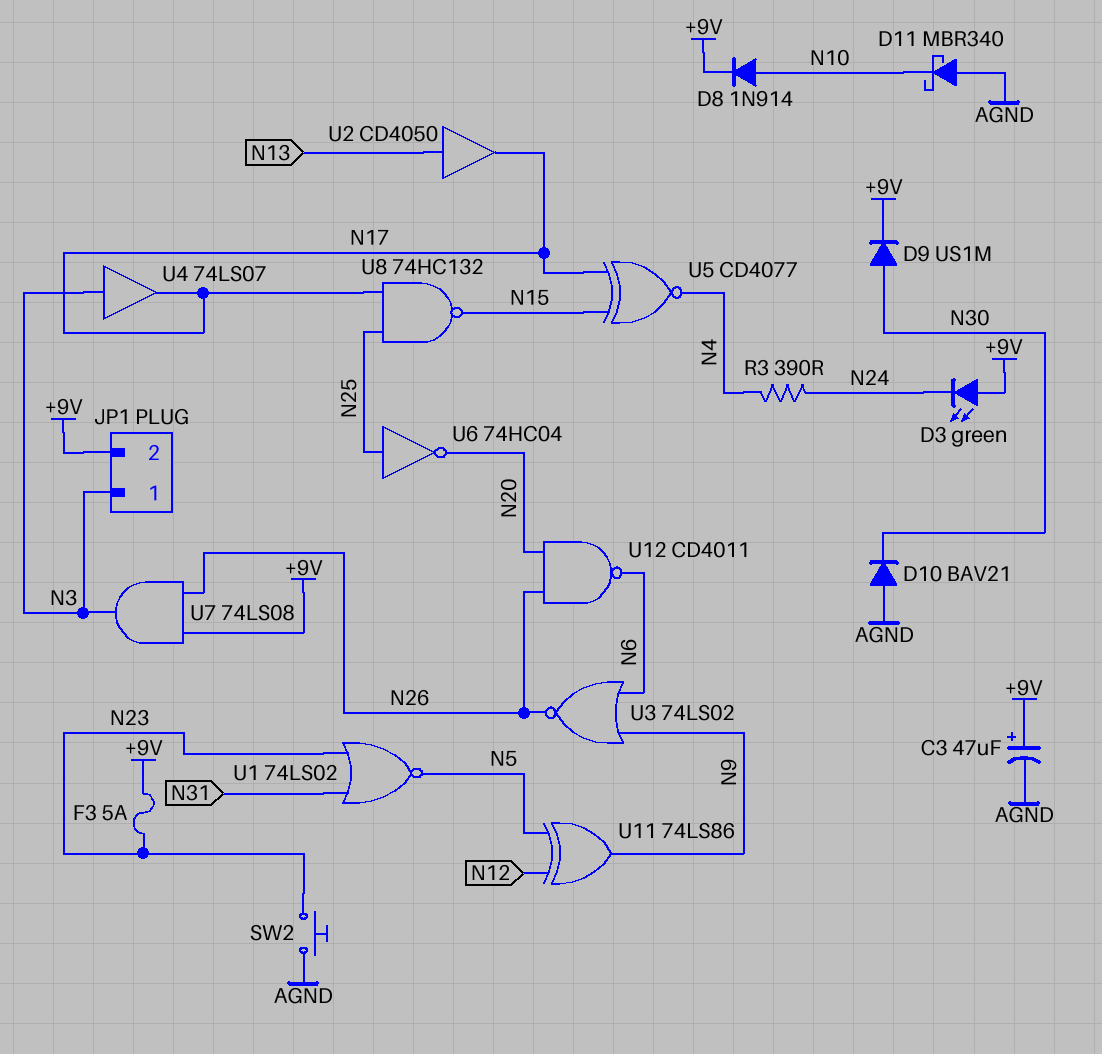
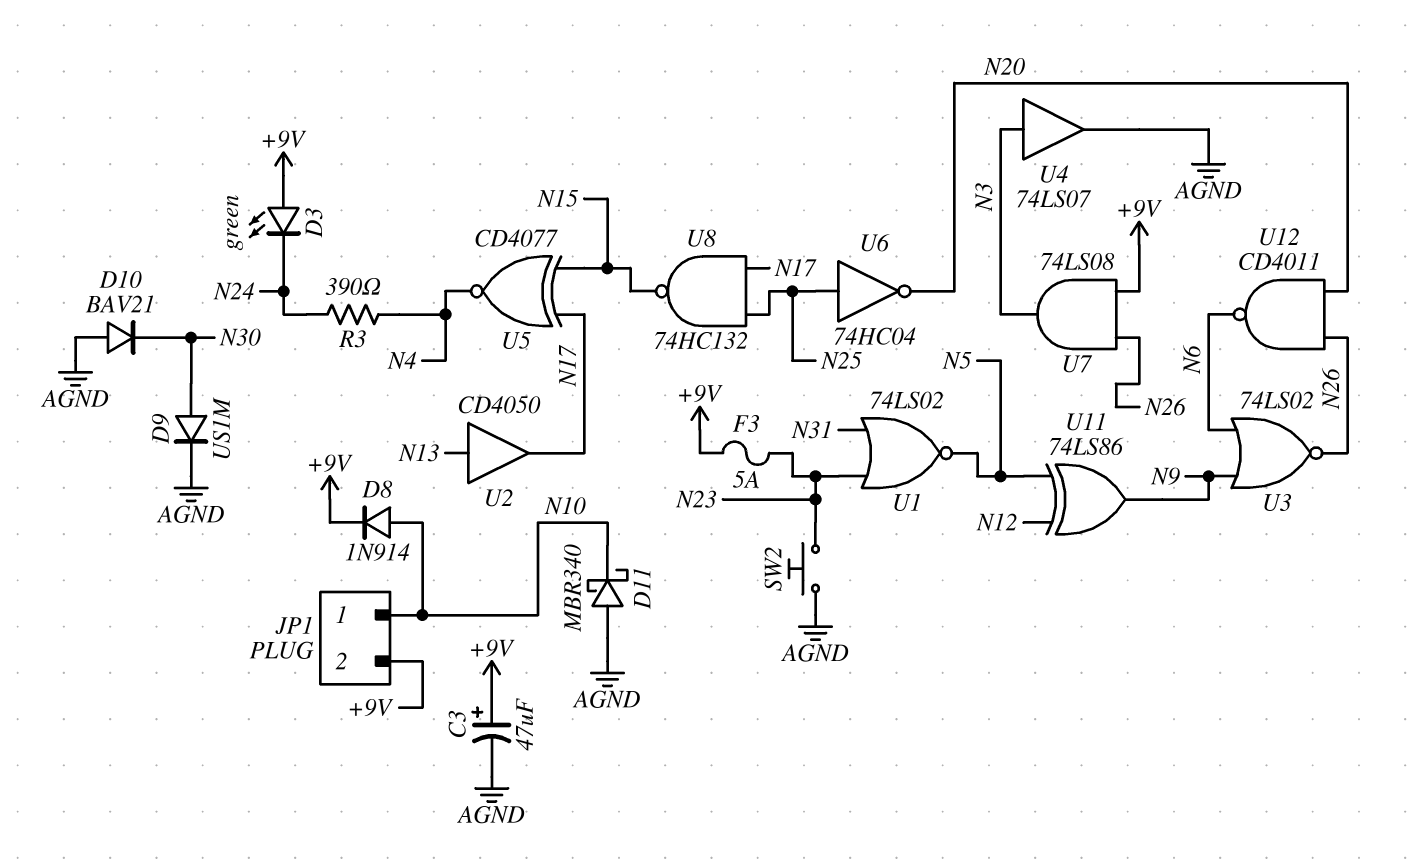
D9: diode US1M (A N30, K +9V) -> diode US1M (A N30, K AGND)
JP1 pin 1: N3 -> N10
U4: buffer 74LS07 (in N3, out N17) -> buffer 74LS07 (in N3, out AGND)

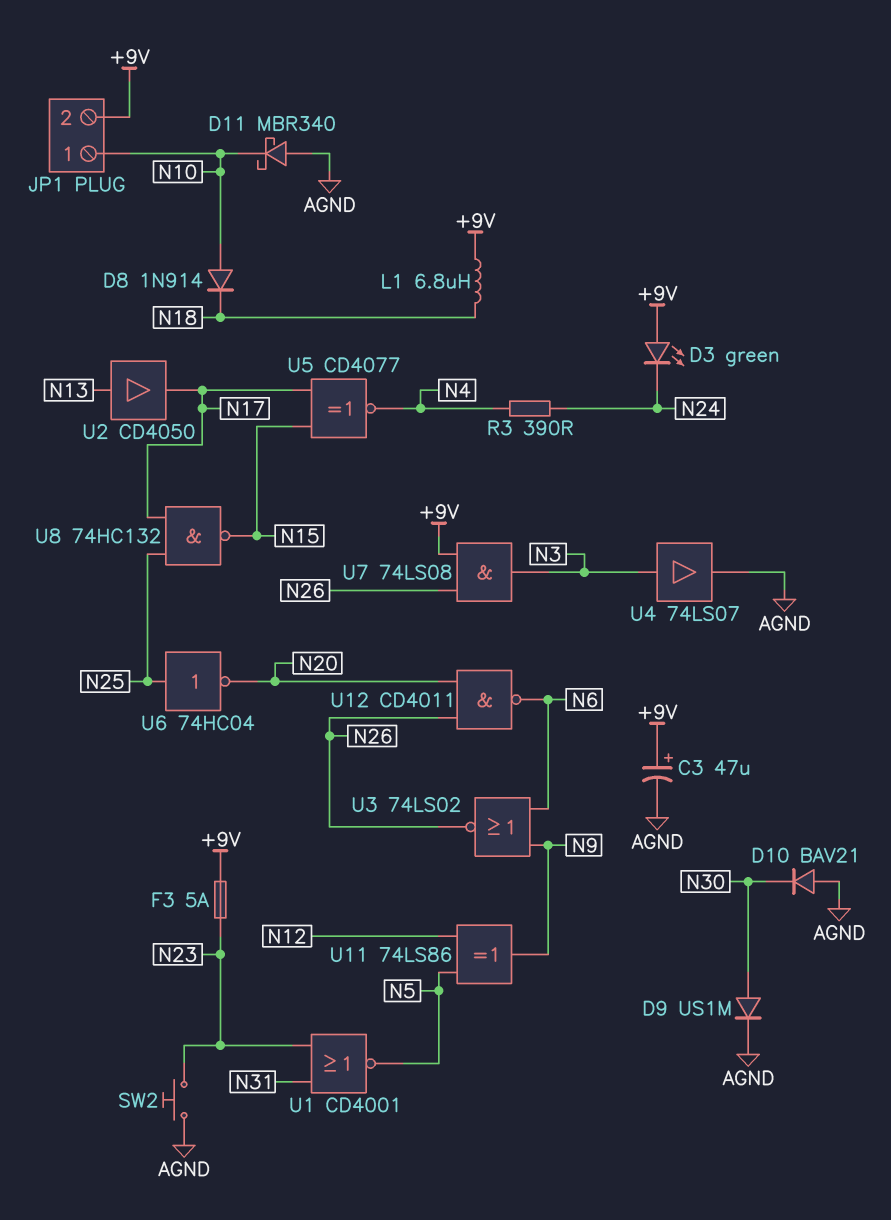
D8: diode 1N914 (A N10, K +9V) -> diode 1N914 (A N10, K N18)
L1: none -> 6.8uH (+9V, N18)
U1: NOR 74LS02 (in N23, in N31, out N5) -> NOR CD4001 (in N23, in N31, out N5)

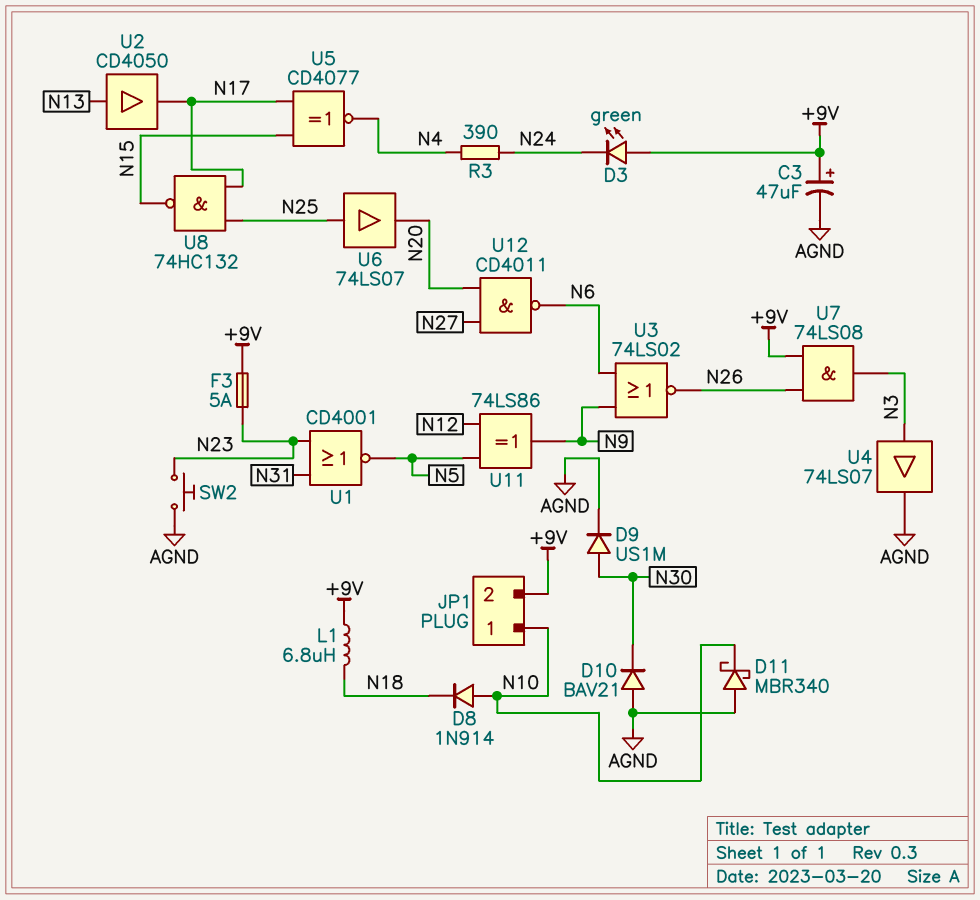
U6: NOT 74HC04 (in N25, out N20) -> buffer 74LS07 (in N25, out N20)
U12: NAND CD4011 (in N20, in N26, out N6) -> NAND CD4011 (in N20, in N27, out N6)

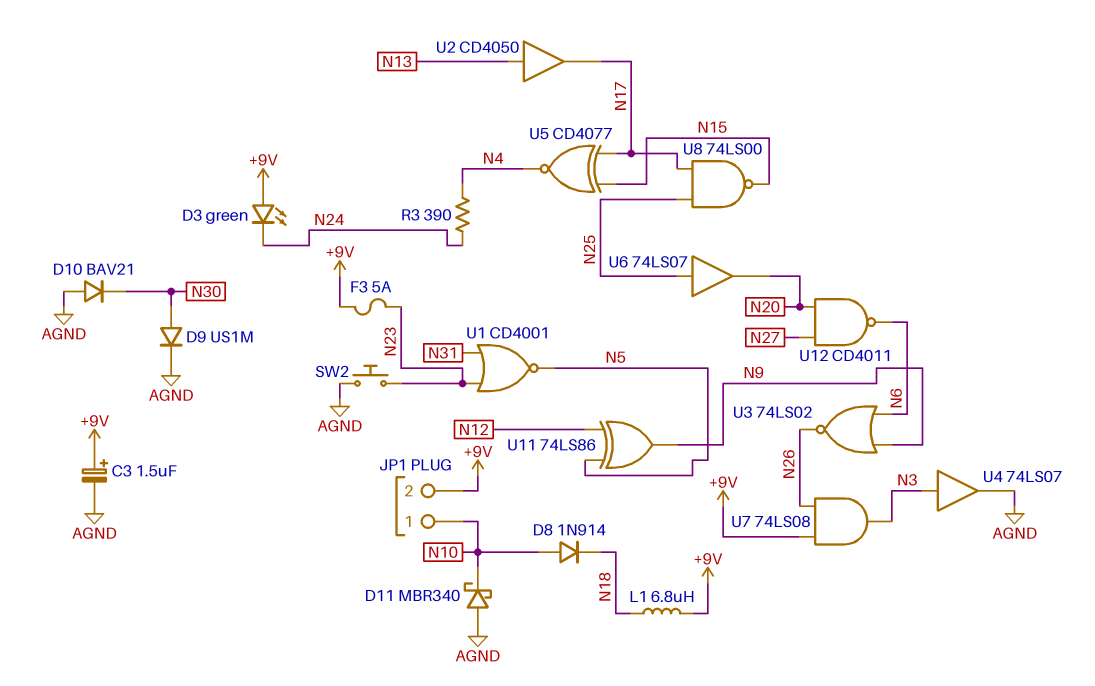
C3: 47uF (plus +9V, minus AGND) -> 1.5uF (plus +9V, minus AGND)
U8: NAND 74HC132 (in N17, in N25, out N15) -> NAND 74LS00 (in N17, in N25, out N15)

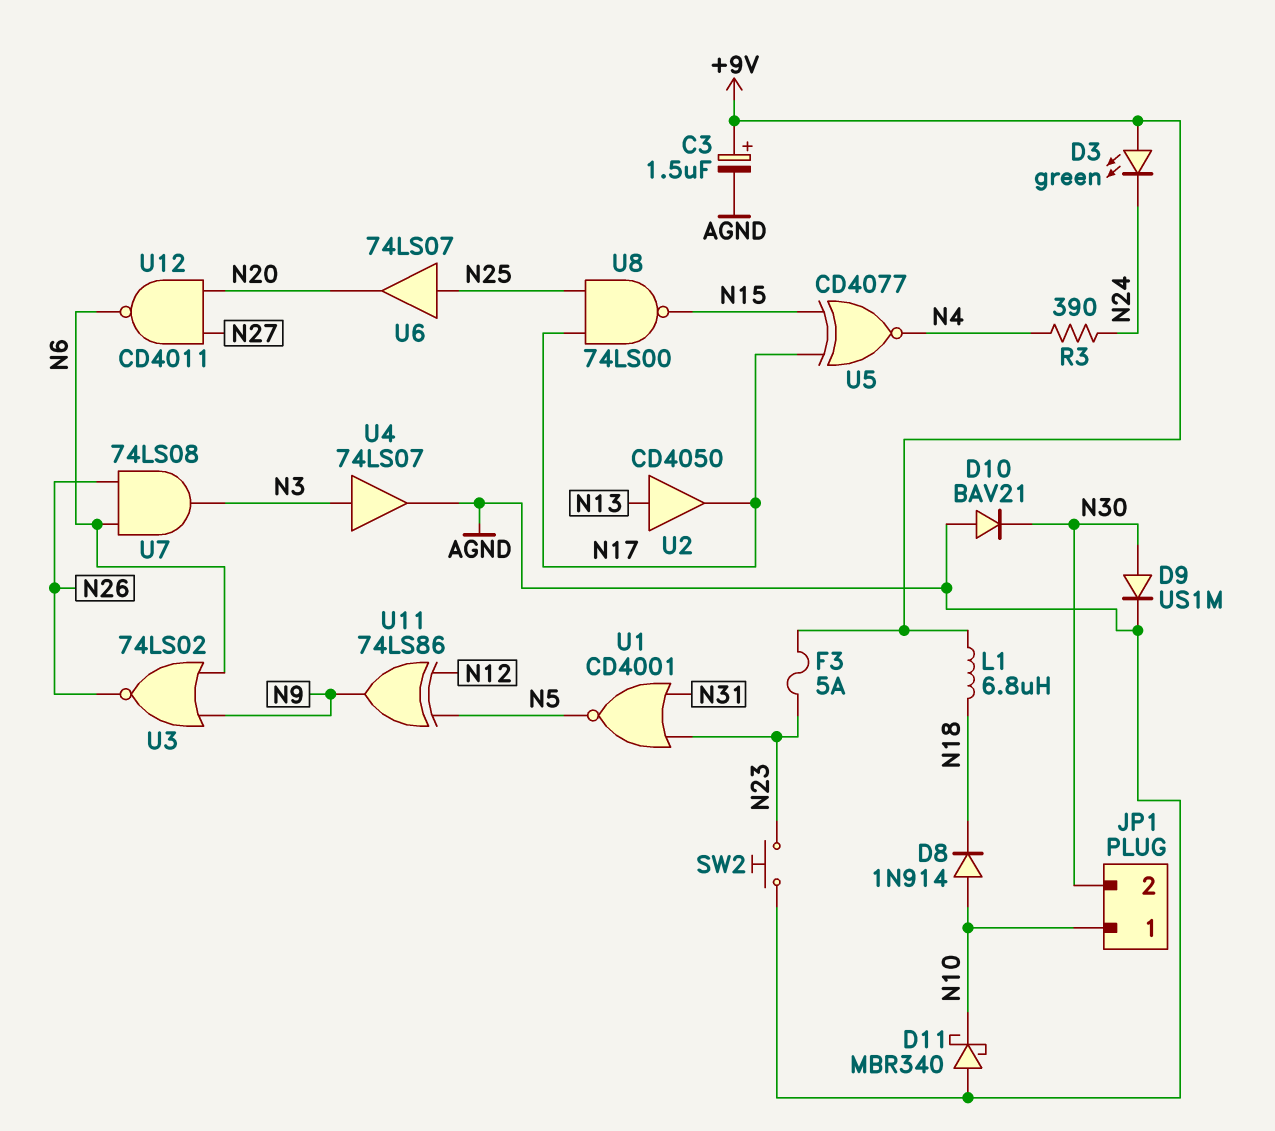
JP1 pin 2: +9V -> N30
U7: AND 74LS08 (in +9V, in N26, out N3) -> AND 74LS08 (in N6, in N26, out N3)

